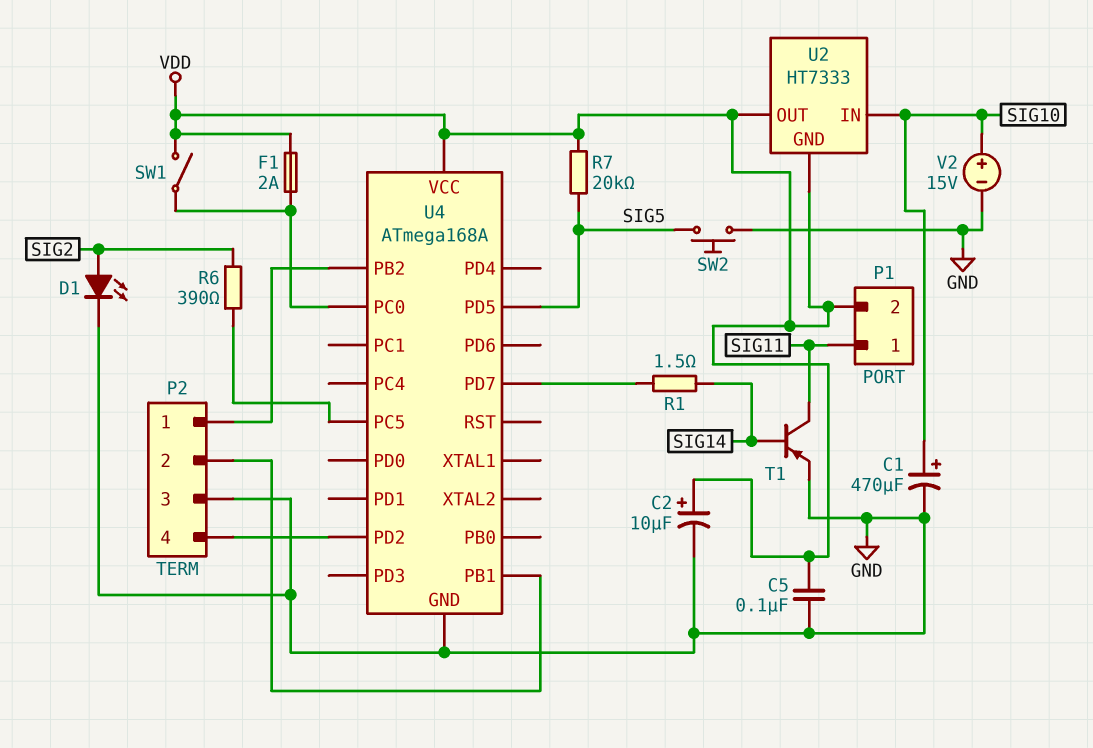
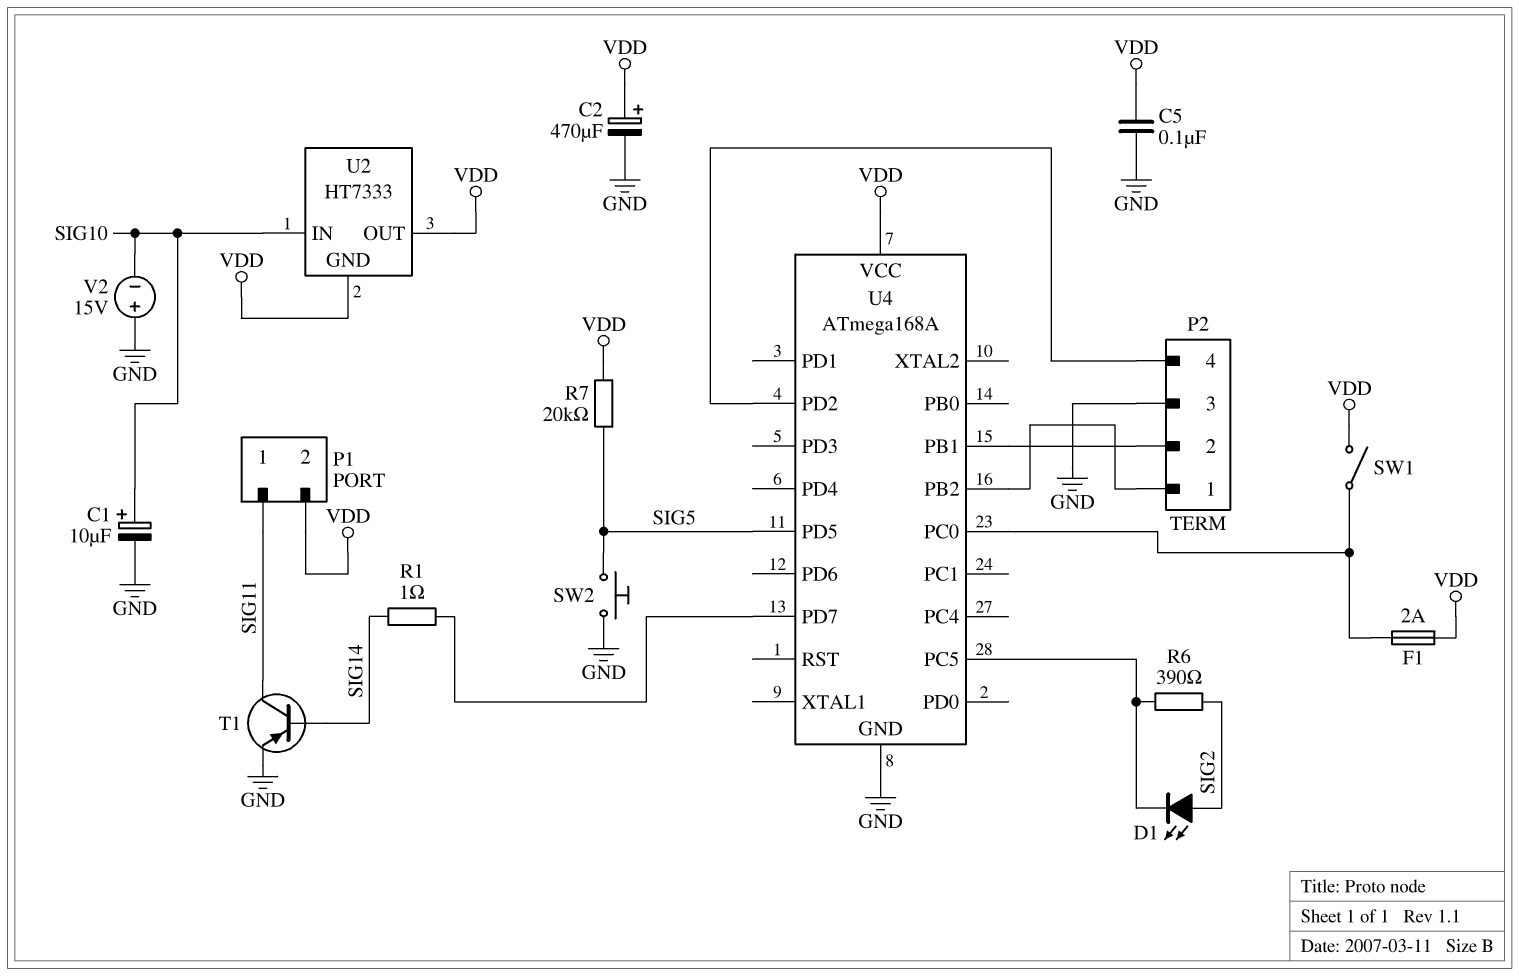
C1: 470uF (plus SIG10, minus GND) -> 10uF (plus SIG10, minus GND)
C2: 10uF (plus VDD, minus GND) -> 470uF (plus VDD, minus GND)
D1: LED (A SIG2, K GND) -> LED (A SIG2, K U4/PC5)
R1: 1.5 (SIG14, U4/PD7) -> 1 (SIG14, U4/PD7)
V2: 15V (plus SIG10, minus GND) -> 15V (plus GND, minus SIG10)

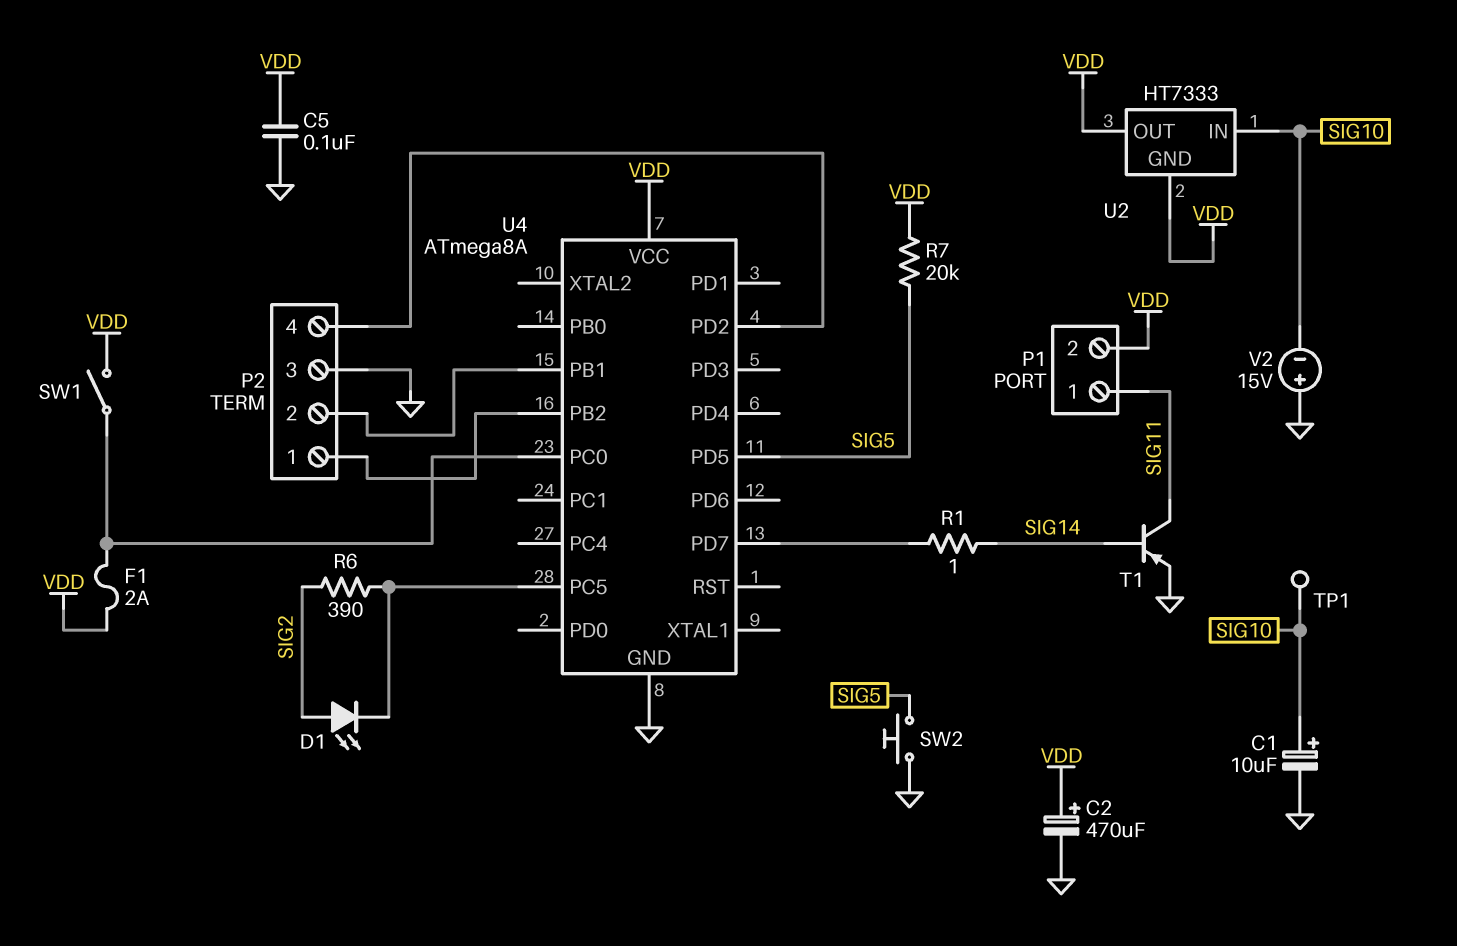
TP1: none -> test point (SIG10)
U4: ATmega168A -> ATmega8A

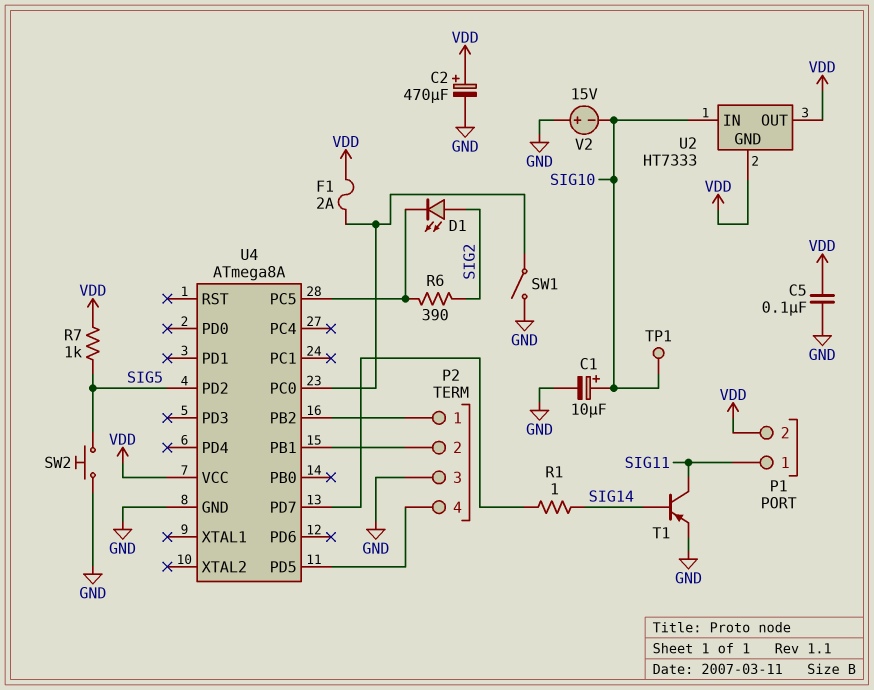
R7: 20k (SIG5, VDD) -> 1k (SIG5, VDD)
SW1: switch (U4/PC0, VDD) -> switch (GND, U4/PC0)
U4 pin PD2: P2/4 -> SIG5
U4 pin PD5: SIG5 -> P2/4

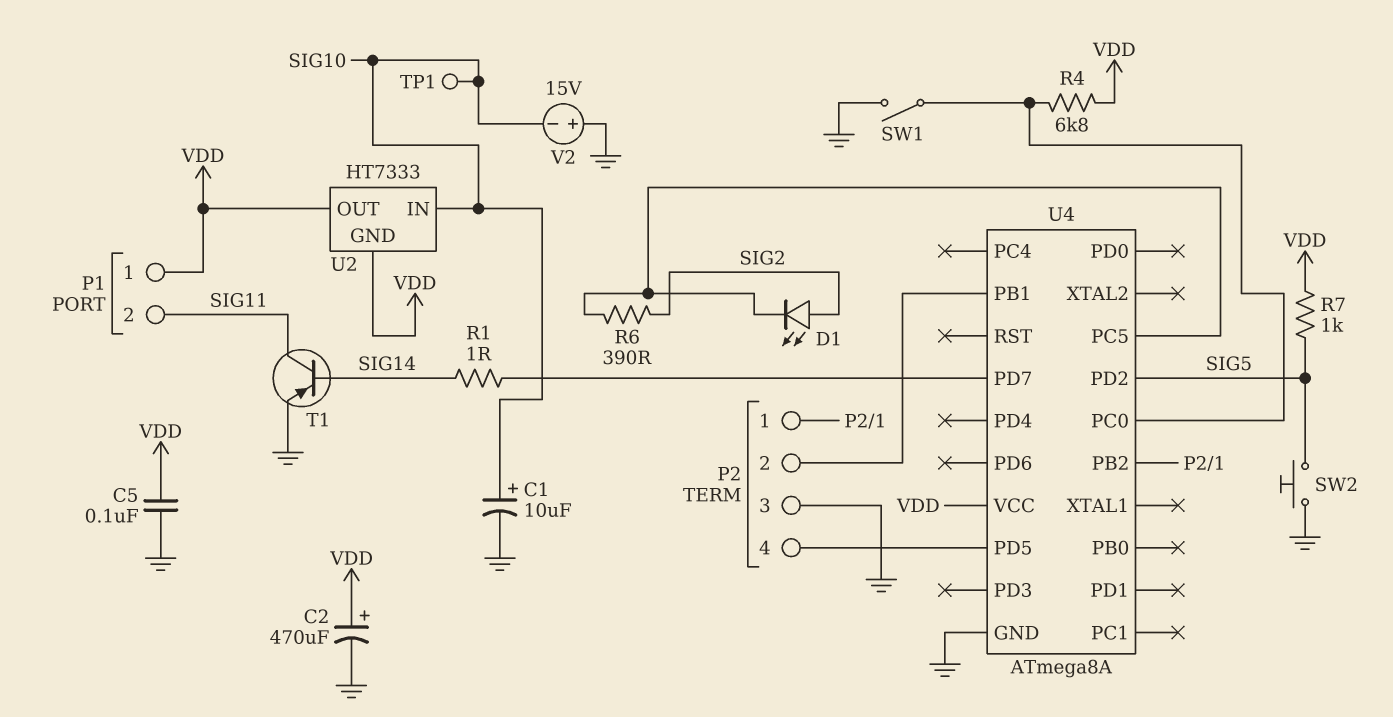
F1: 2A (U4/PC0, VDD) -> none
P1 pin 1: SIG11 -> VDD
P1 pin 2: VDD -> SIG11
R4: none -> 6.8k (U4/PC0, VDD)

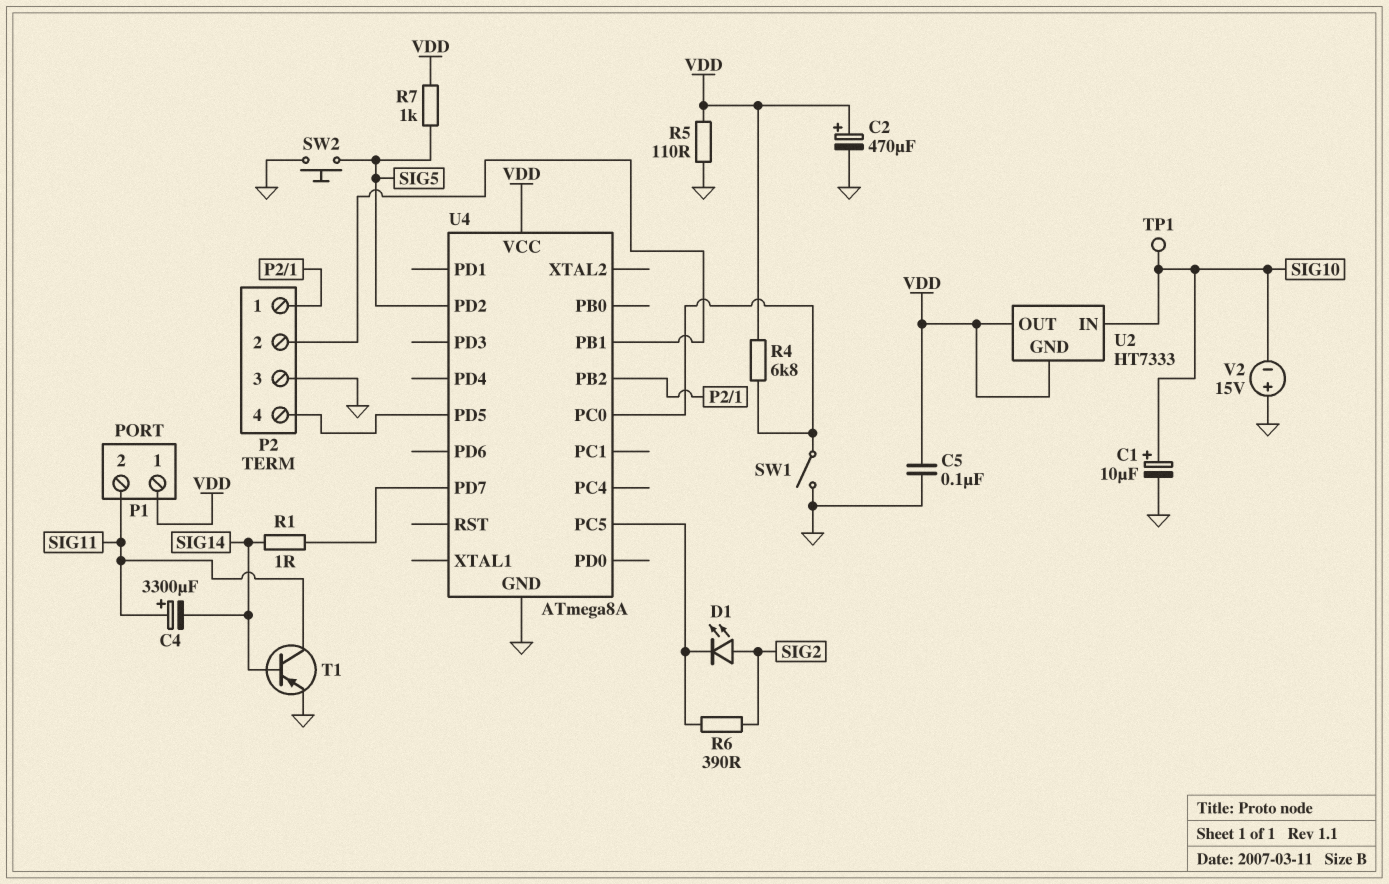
C4: none -> 3300uF (plus SIG11, minus SIG14)
R5: none -> 110 (GND, VDD)

